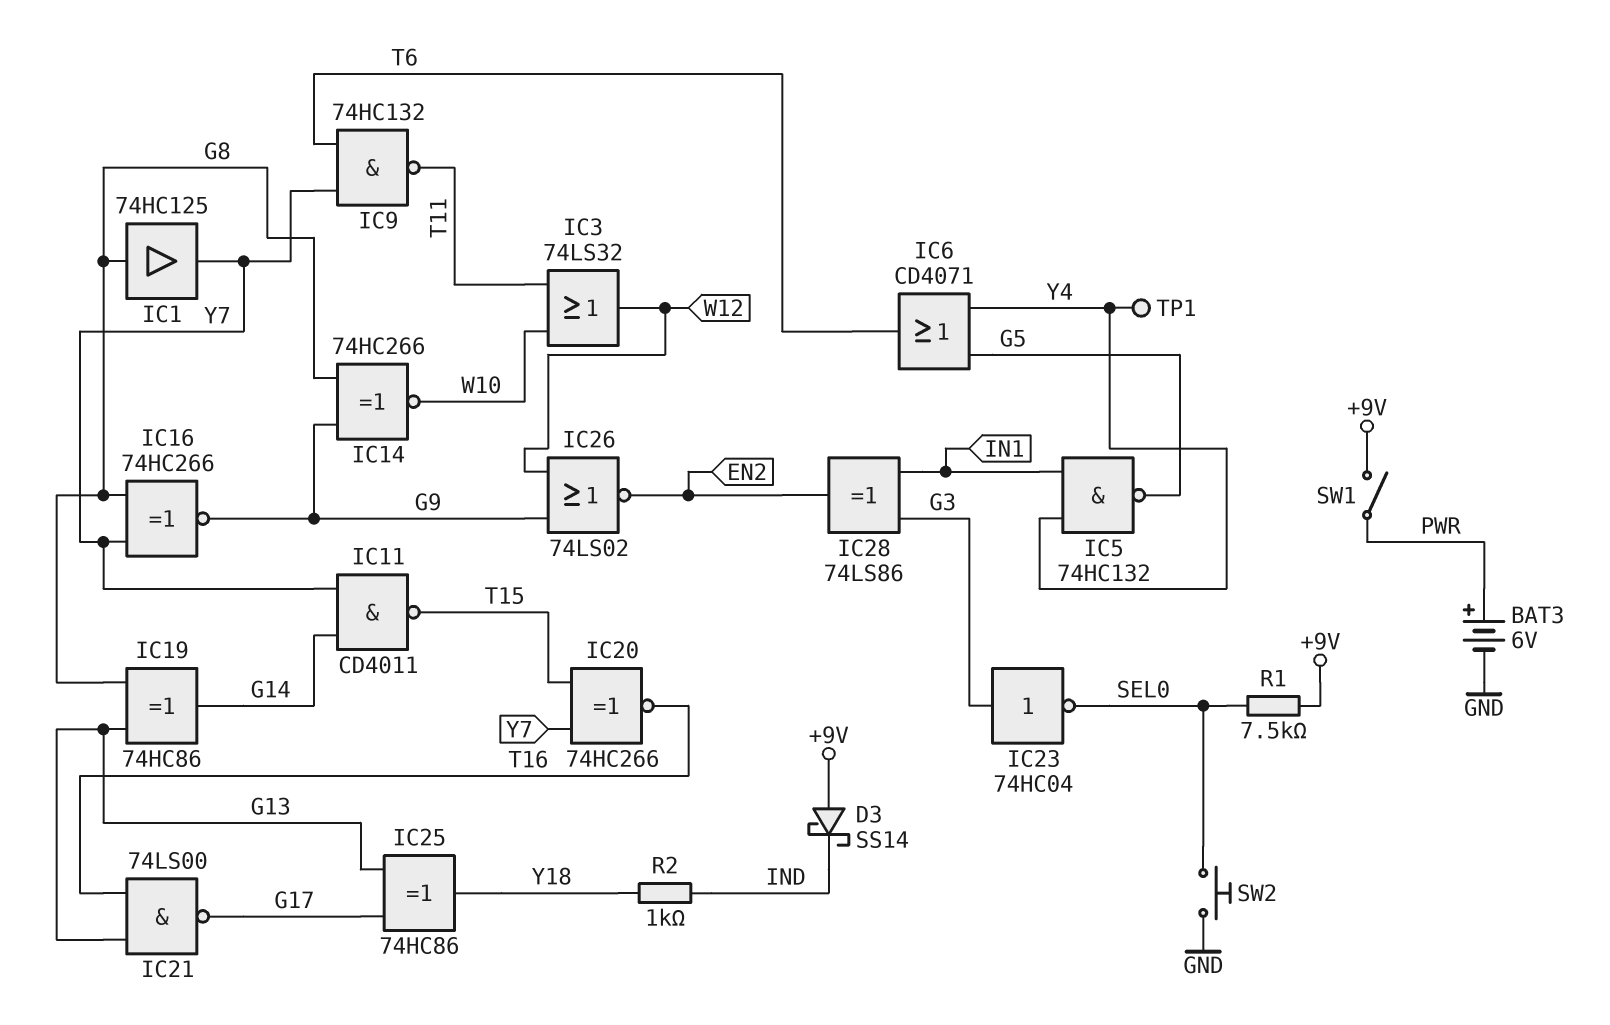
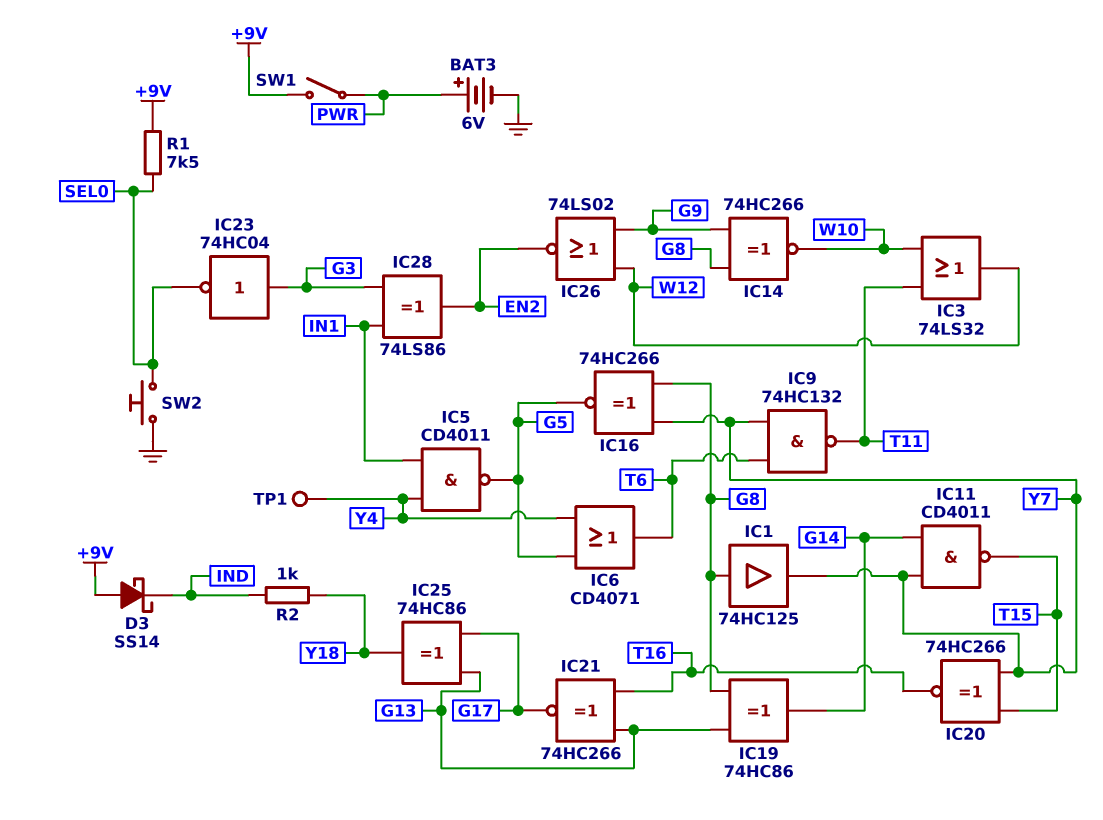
IC5: NAND 74HC132 (in IN1, in Y4, out G5) -> NAND CD4011 (in IN1, in Y4, out G5)
IC16: XNOR 74HC266 (in G8, in Y7, out G9) -> XNOR 74HC266 (in G8, in Y7, out G5)
IC21: NAND 74LS00 (in G13, in T16, out G17) -> XNOR 74HC266 (in G13, in T16, out G17)

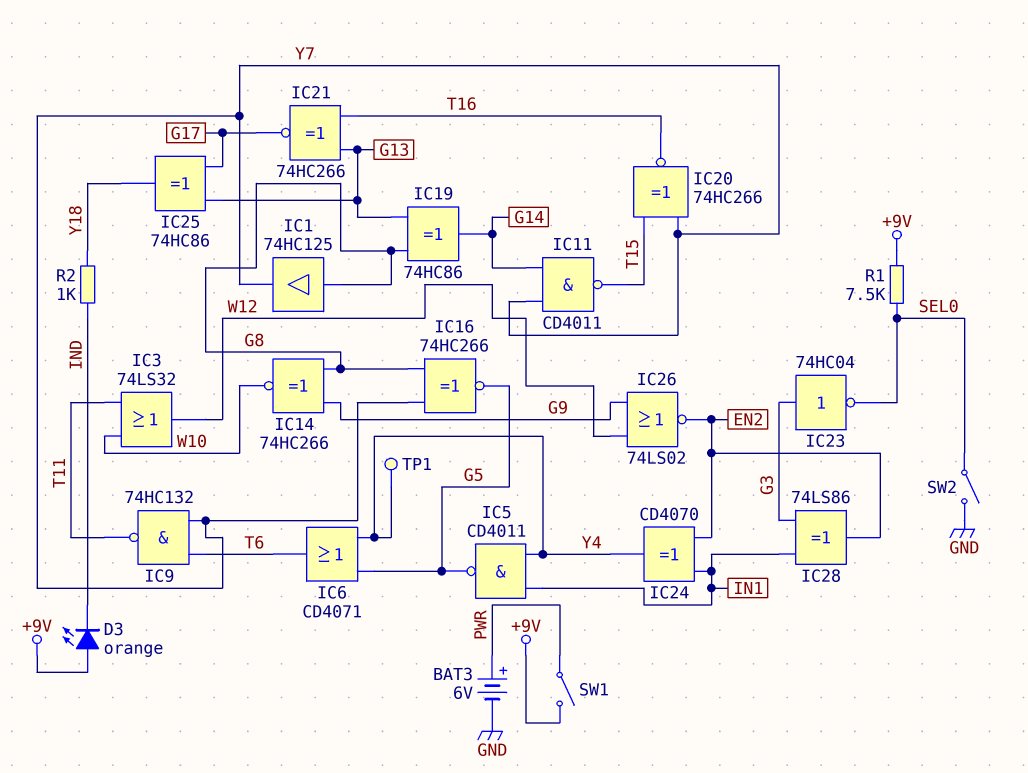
D3: schottky SS14 (A +9V, K IND) -> LED orange (A +9V, K IND)
IC24: none -> XOR CD4070 (in EN2, in IN1, out Y4)
SW2: button (GND, SEL0) -> switch (GND, SEL0)

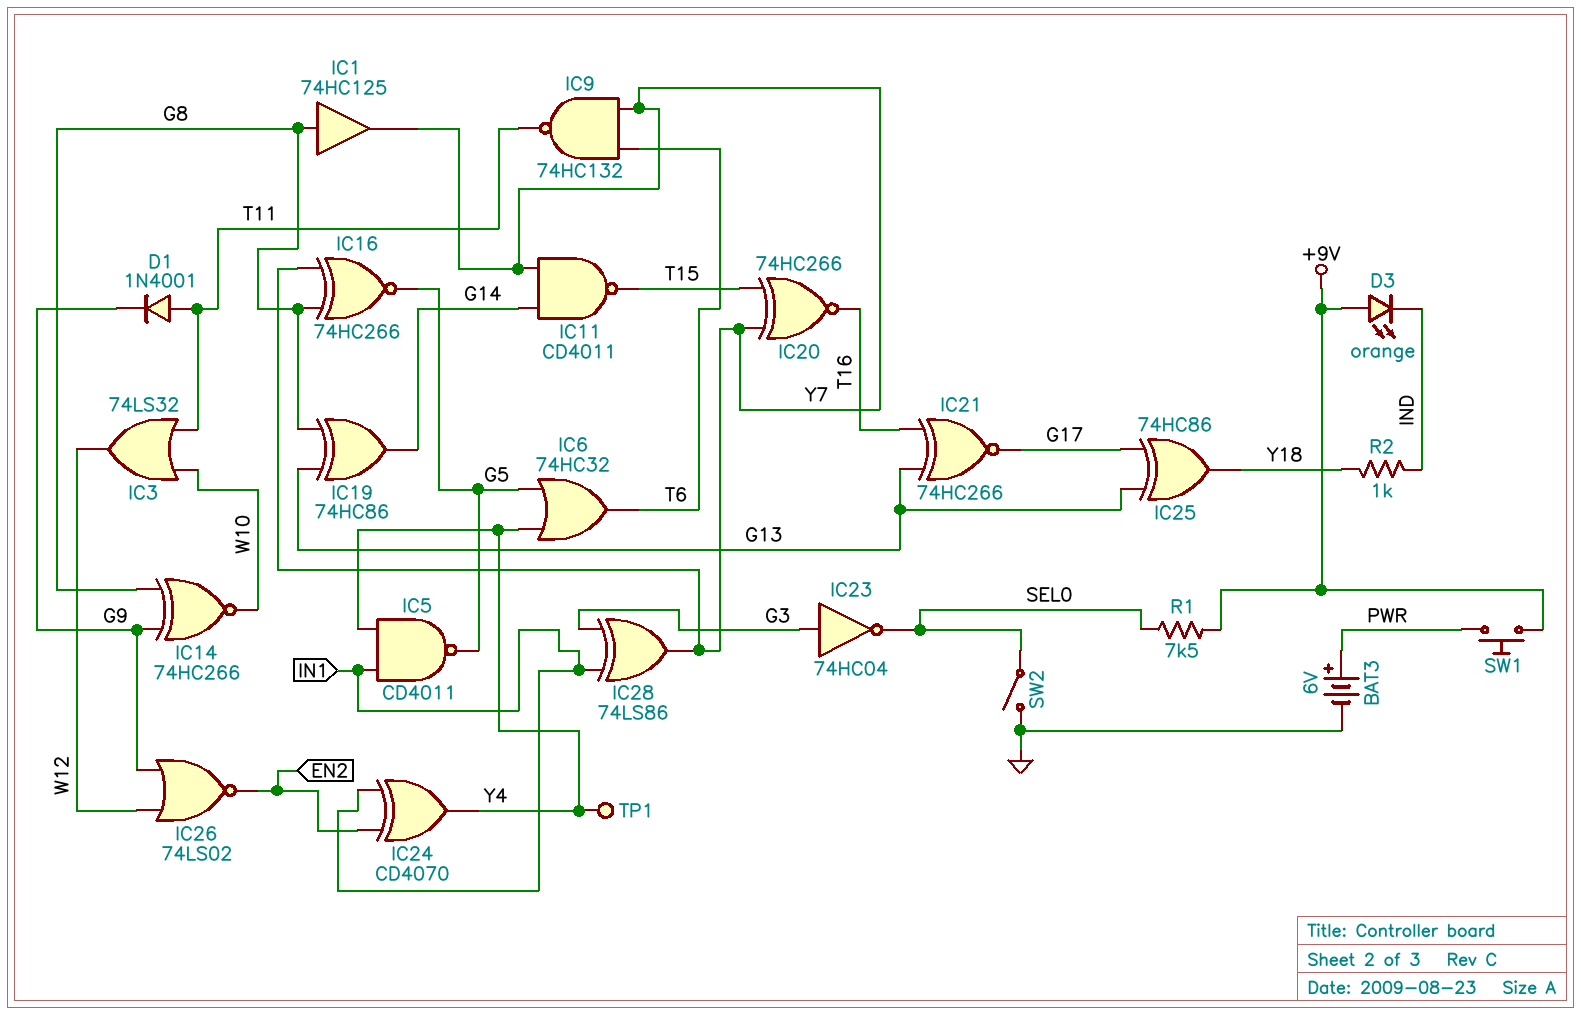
D1: none -> diode 1N4001 (A T11, K G9)
IC6: OR CD4071 (in G5, in Y4, out T6) -> OR 74HC32 (in G5, in Y4, out T6)
IC28: XOR 74LS86 (in G3, in IN1, out EN2) -> XOR 74LS86 (in G3, in IN1, out Y7)
SW1: switch (+9V, PWR) -> button (+9V, PWR)

